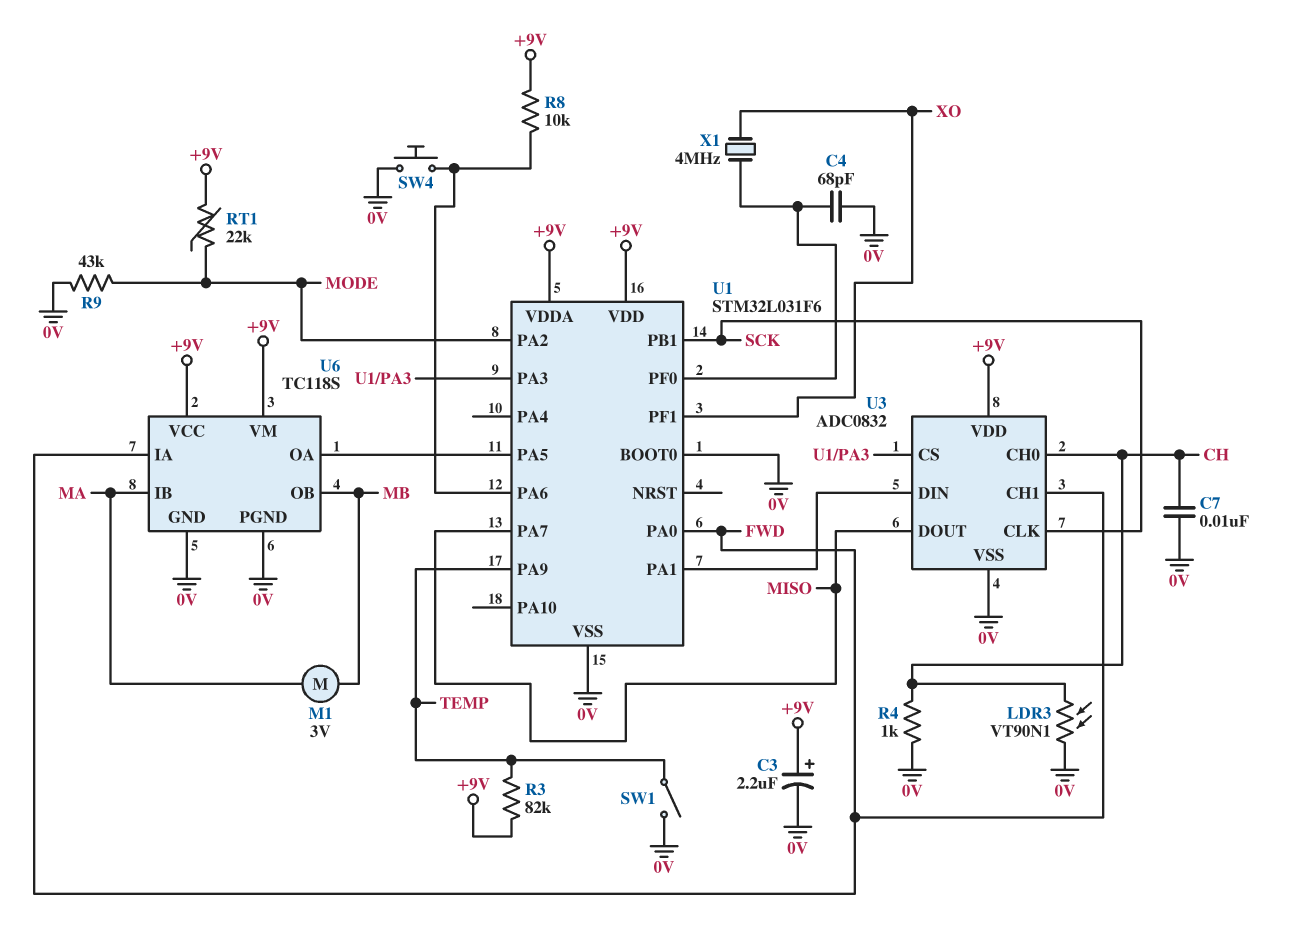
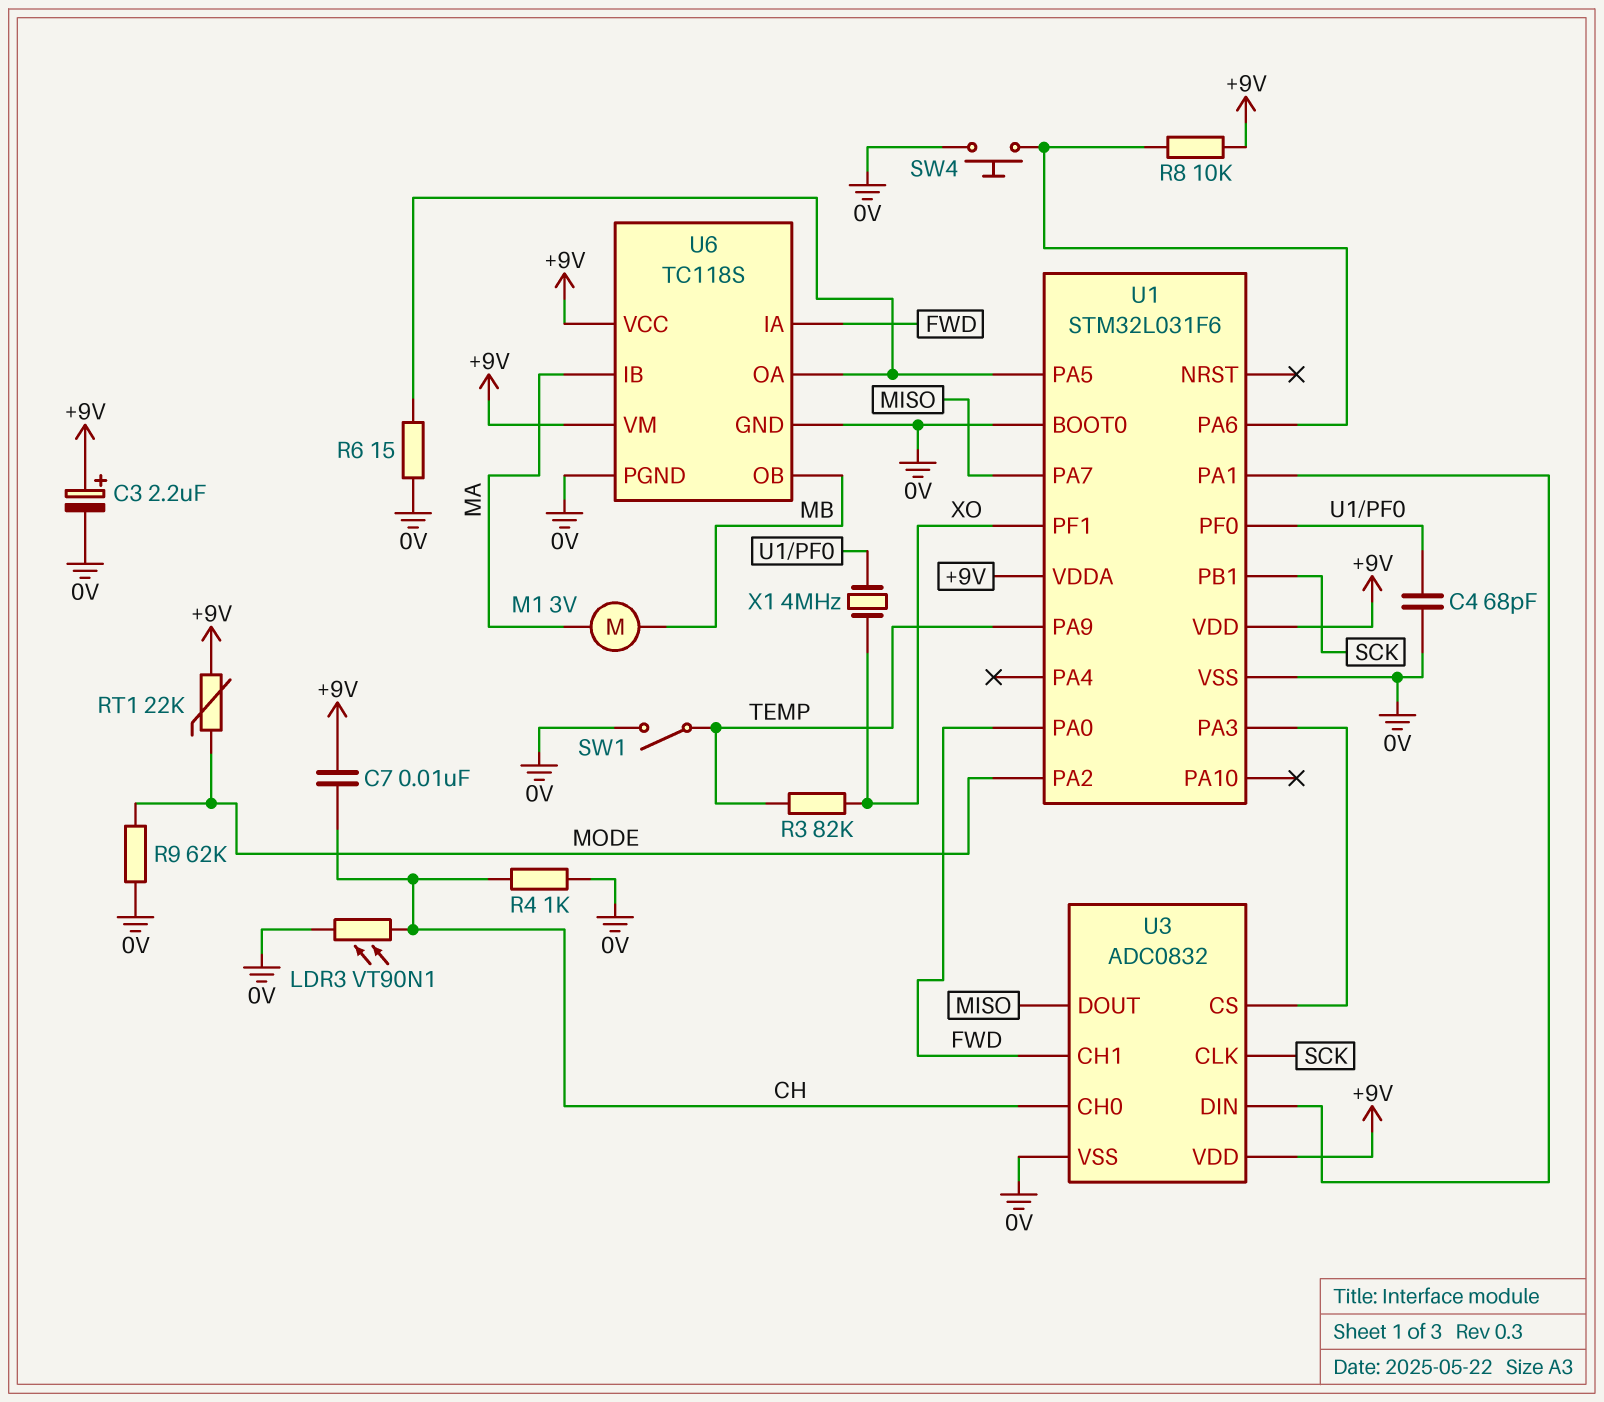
C7: 10nF (0V, CH) -> 10nF (+9V, CH)
R3: 82k (+9V, TEMP) -> 82k (TEMP, XO)
R6: none -> 15 (0V, U1/PA5)
R9: 43k (0V, MODE) -> 62k (0V, MODE)

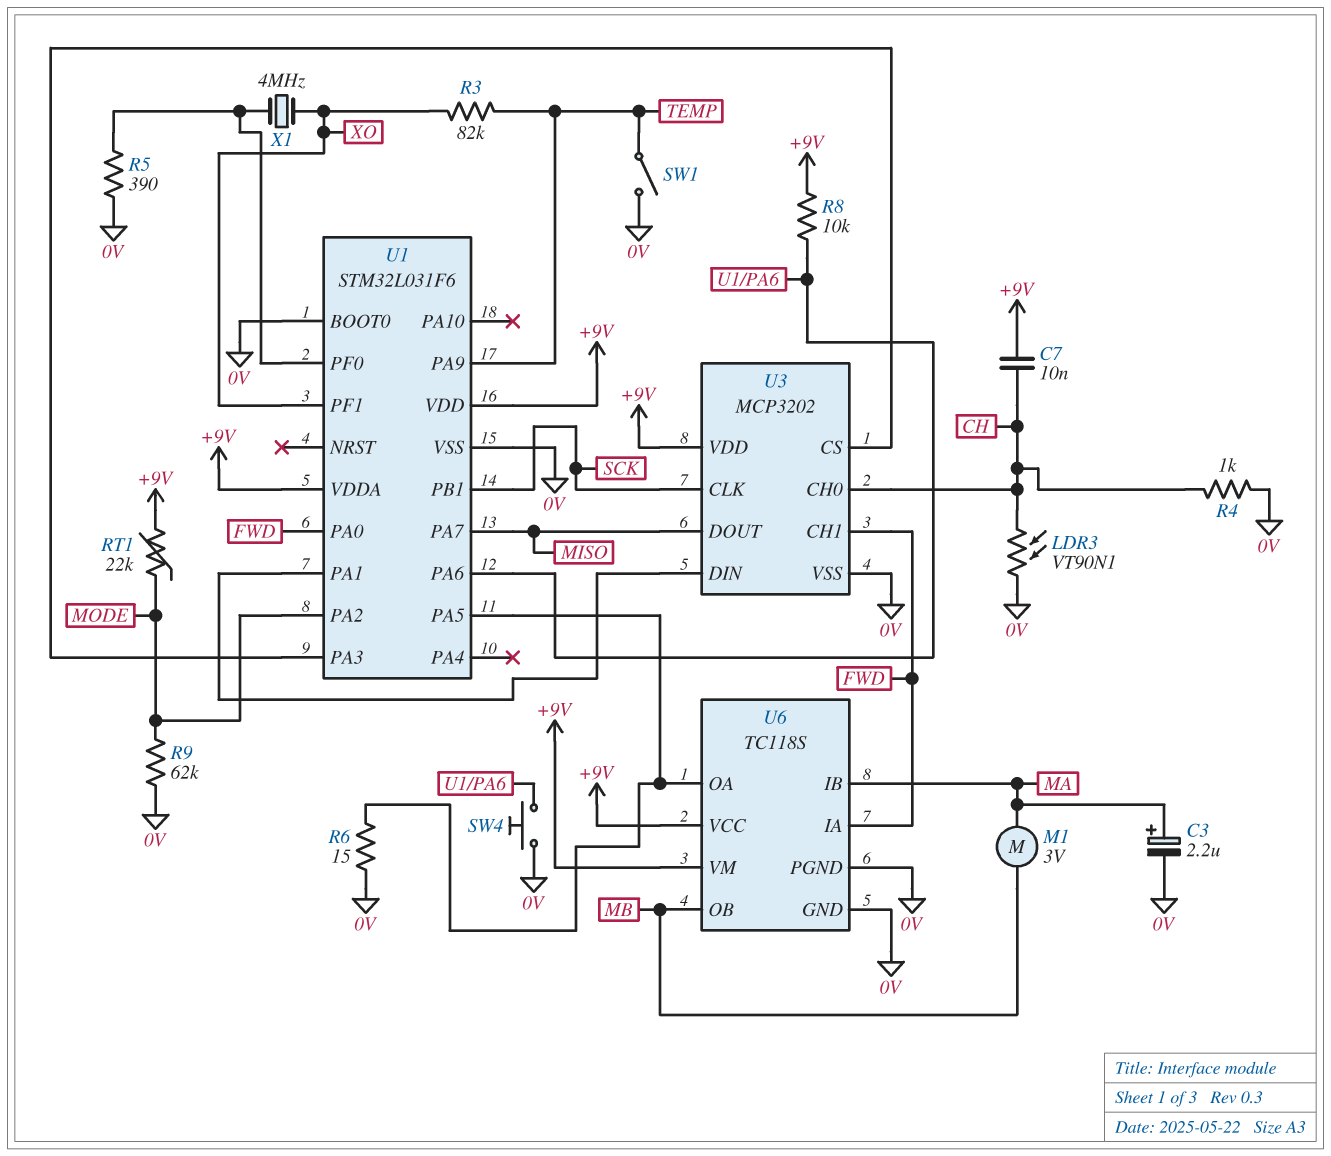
C3: 2.2uF (plus +9V, minus 0V) -> 2.2uF (plus MA, minus 0V)
C4: 68pF (0V, U1/PF0) -> none
R5: none -> 390 (0V, U1/PF0)
U3: ADC0832 -> MCP3202

